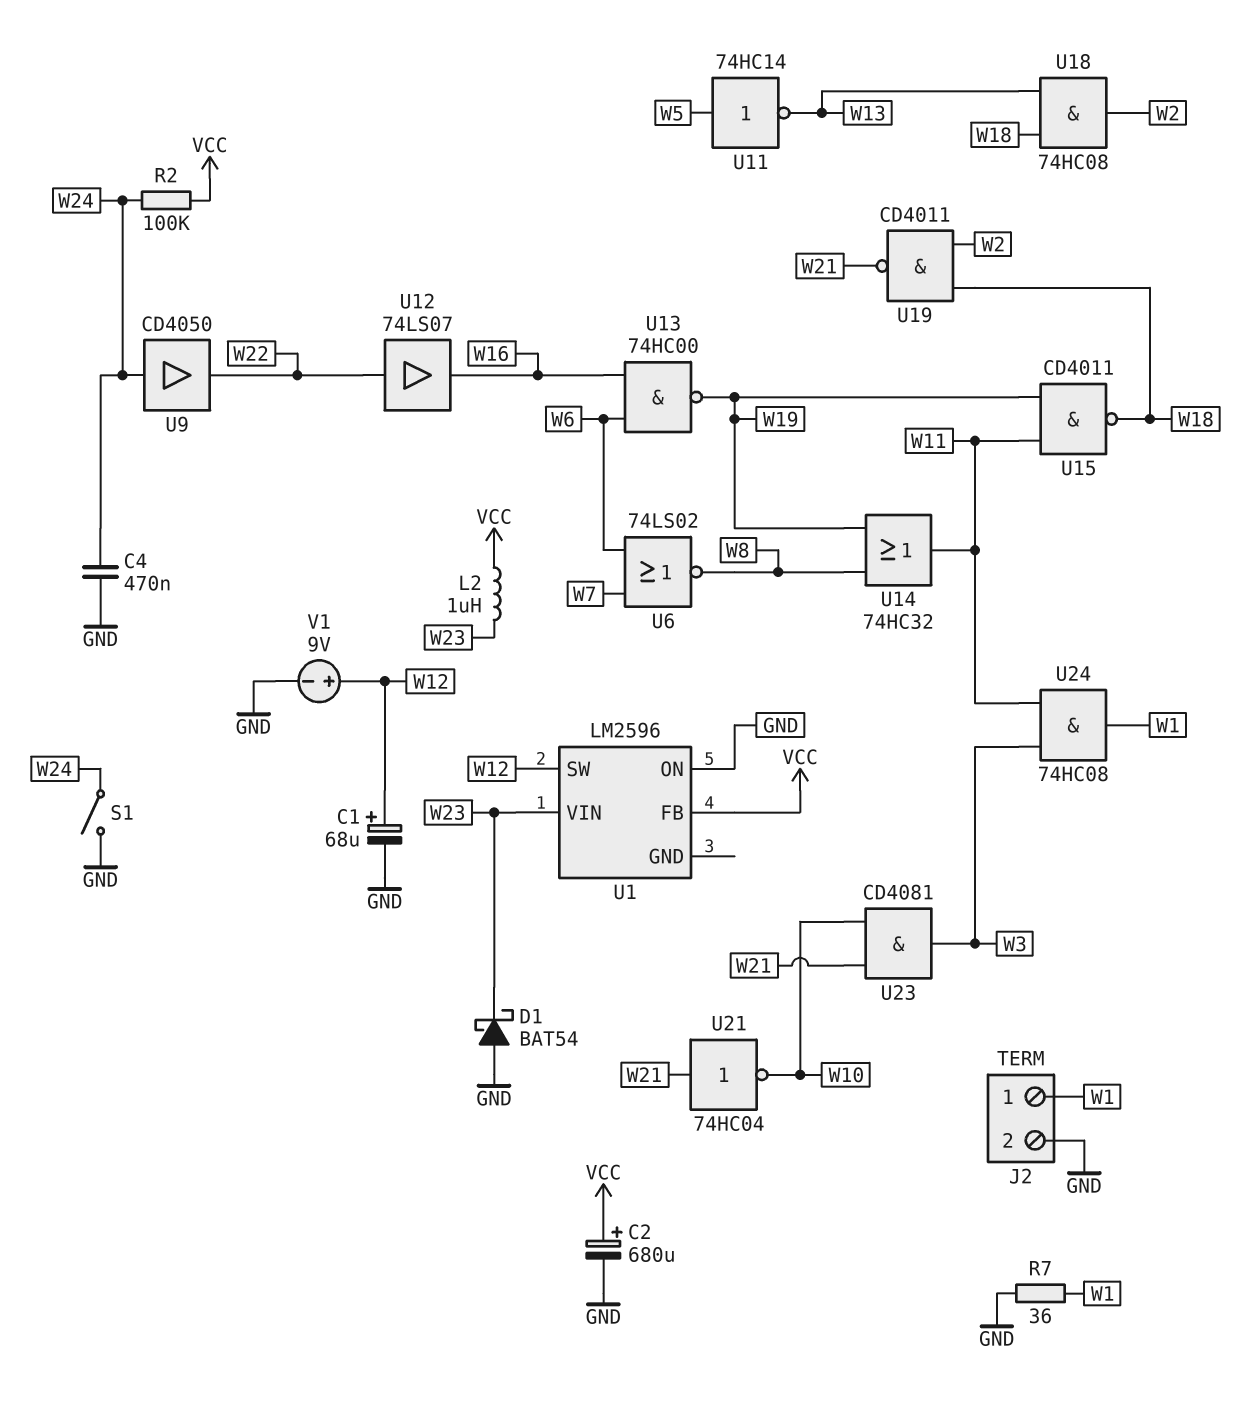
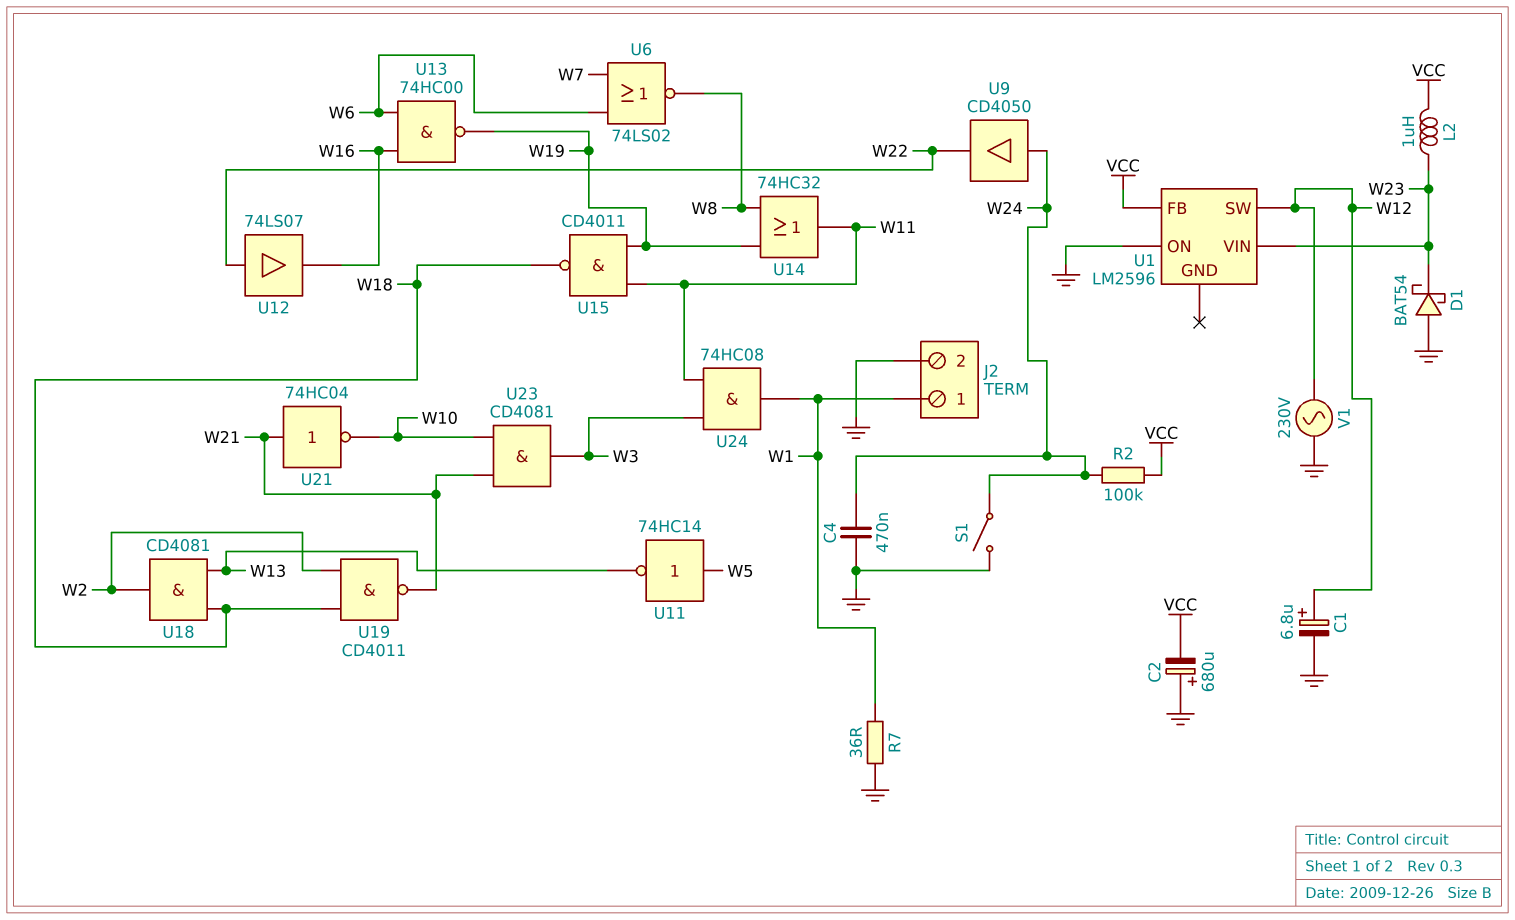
C1: 68uF (plus W12, minus GND) -> 6.8uF (plus W12, minus GND)
C2: 680uF (plus VCC, minus GND) -> 680uF (plus GND, minus VCC)
U18: AND 74HC08 (in W13, in W18, out W2) -> AND CD4081 (in W13, in W18, out W2)
V1: 9V (plus W12, minus GND) -> AC 230V (GND, W12)

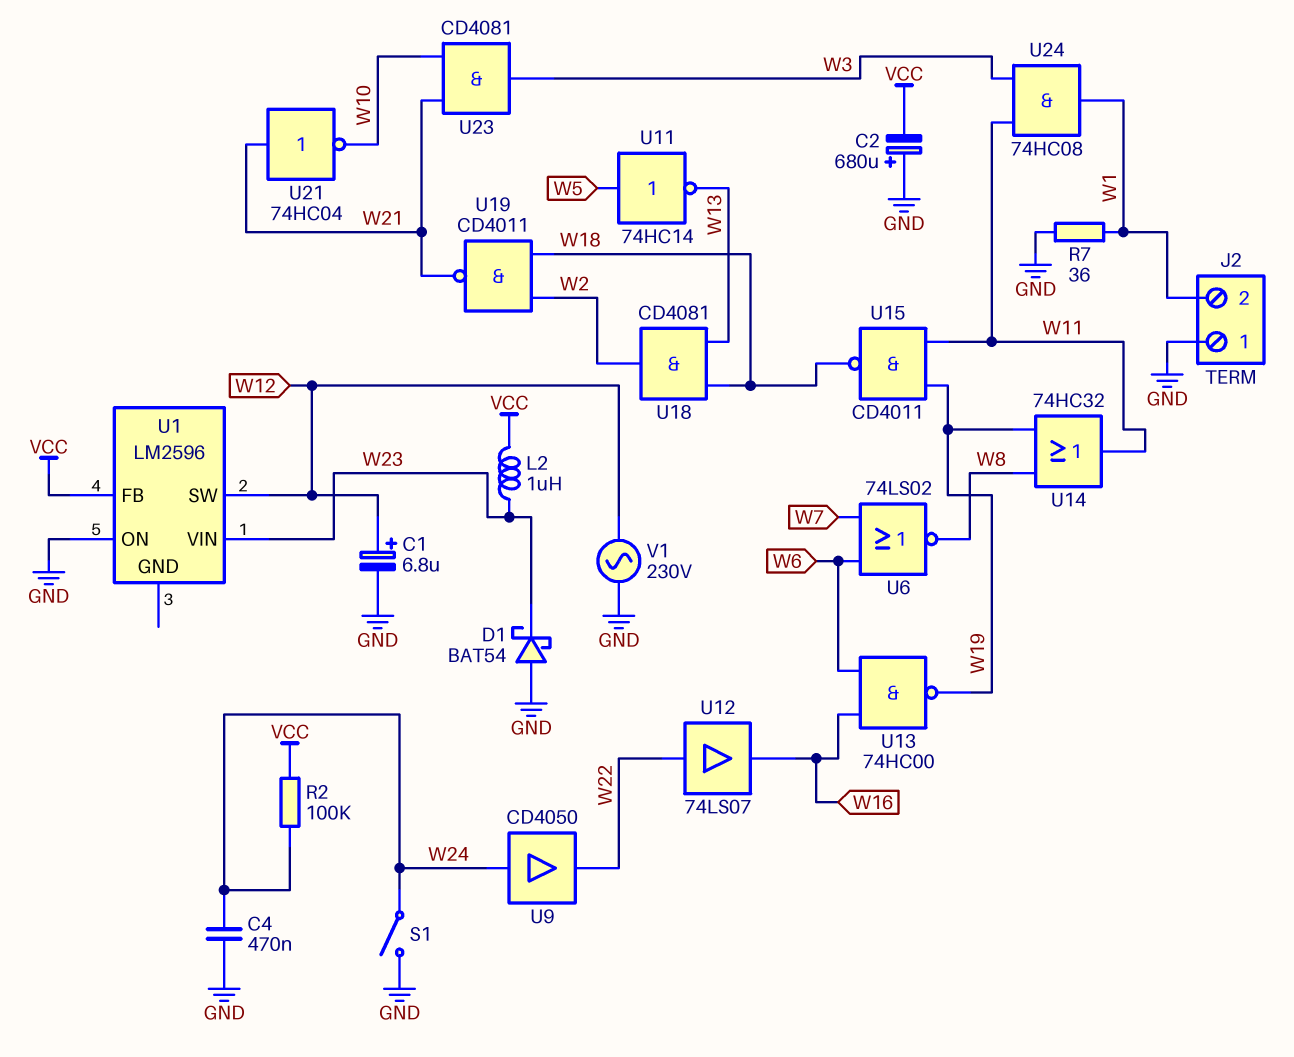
J2 pin 1: W1 -> GND
J2 pin 2: GND -> W1

